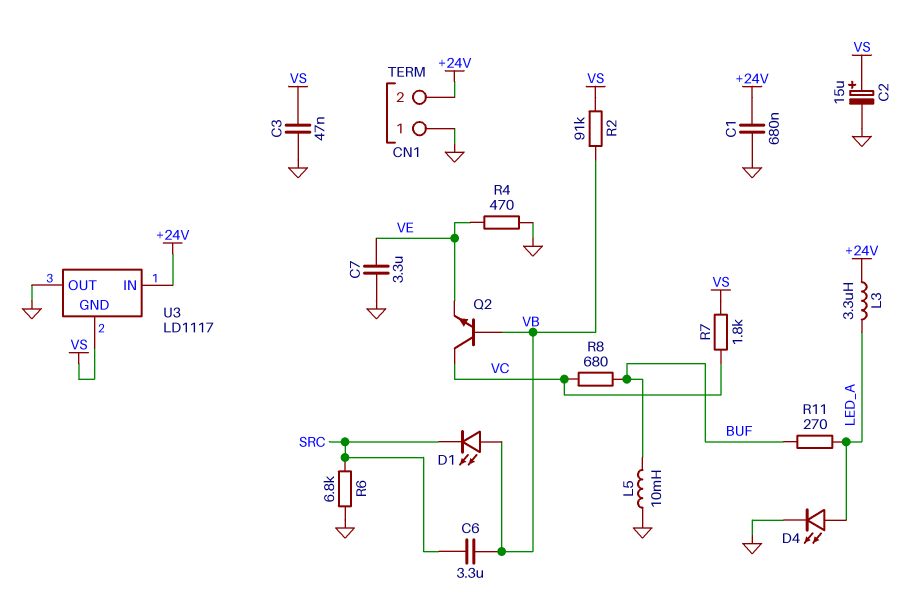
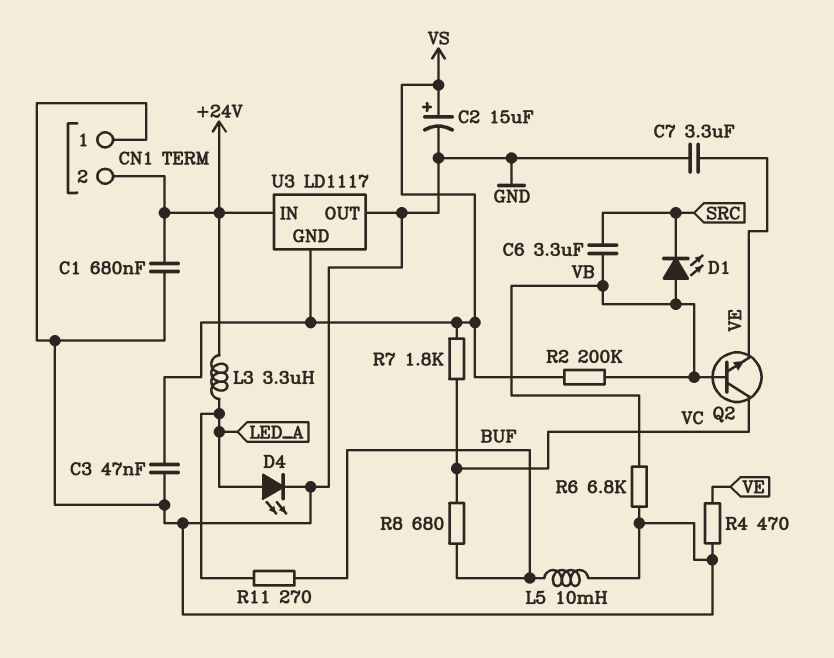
R2: 91k (VB, VS) -> 200k (VB, VS)
R6: 6.8k (GND, SRC) -> 6.8k (GND, VB)

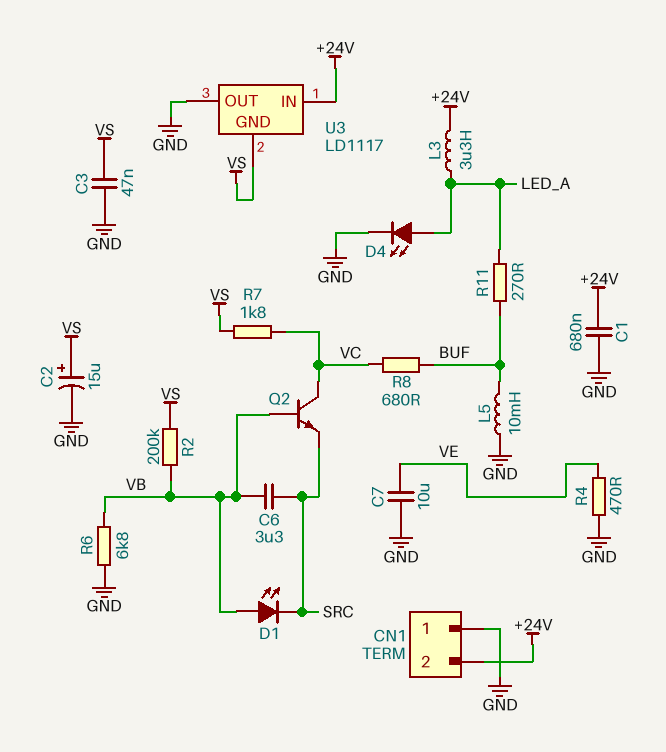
C7: 3.3uF (GND, VE) -> 10uF (GND, VE)
Q2: NPN (B VB, C VC, E VE) -> NPN (B VB, C VC, E SRC)

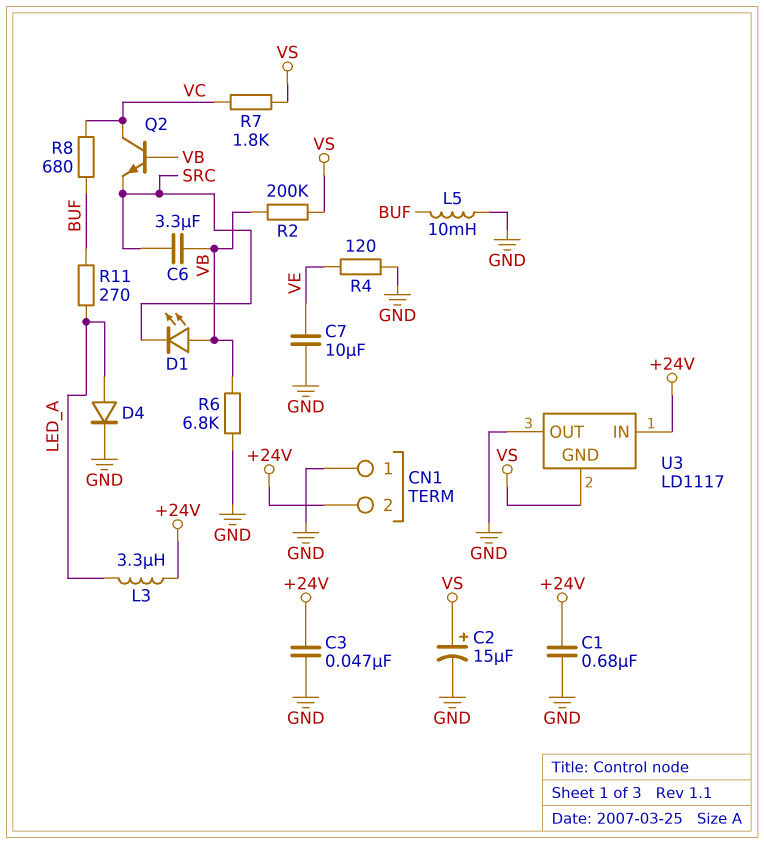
C3: 47nF (GND, VS) -> 47nF (+24V, GND)
D4: LED (A LED_A, K GND) -> diode (A LED_A, K GND)
R4: 470 (GND, VE) -> 120 (GND, VE)

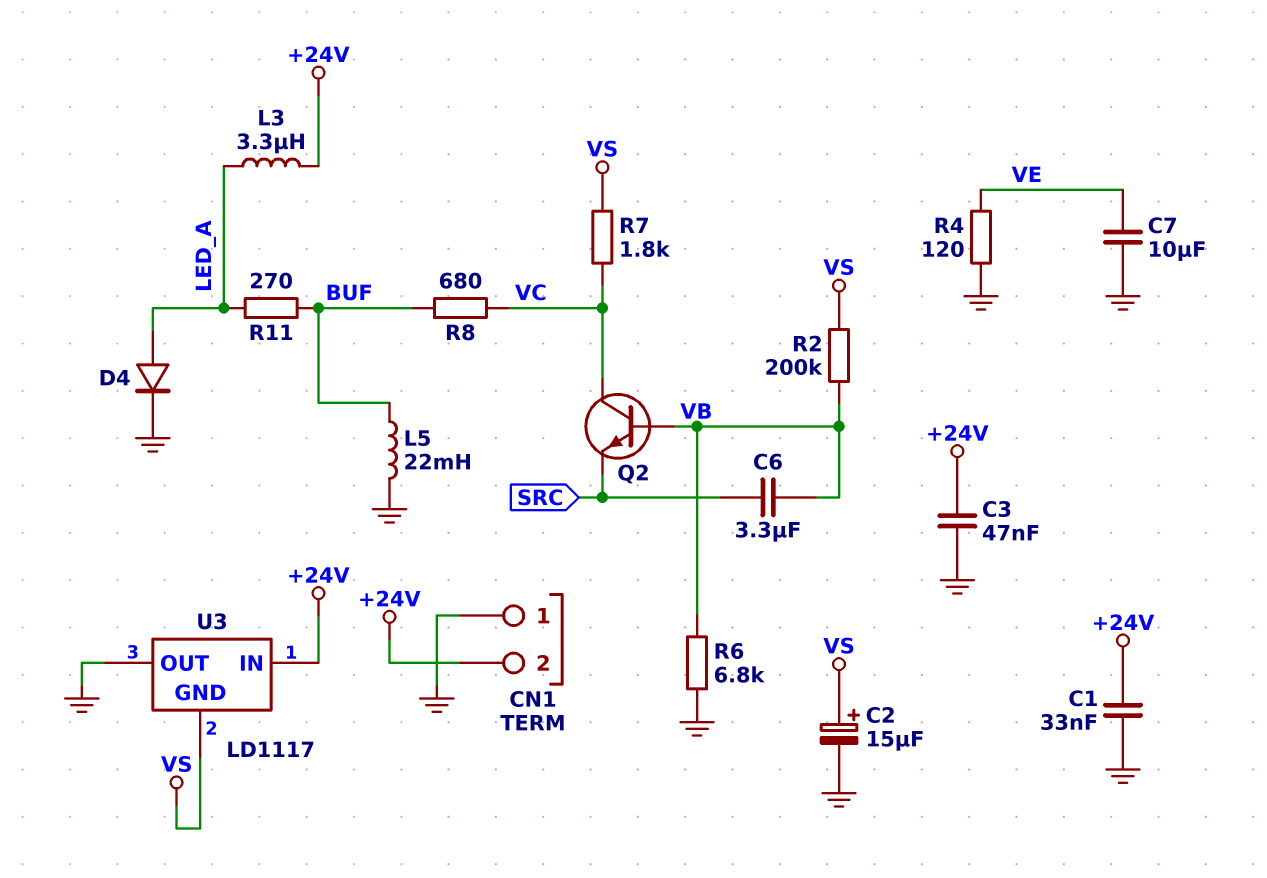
C1: 680nF (+24V, GND) -> 33nF (+24V, GND)
D1: LED (A VB, K SRC) -> none
L5: 10mH (BUF, GND) -> 22mH (BUF, GND)

